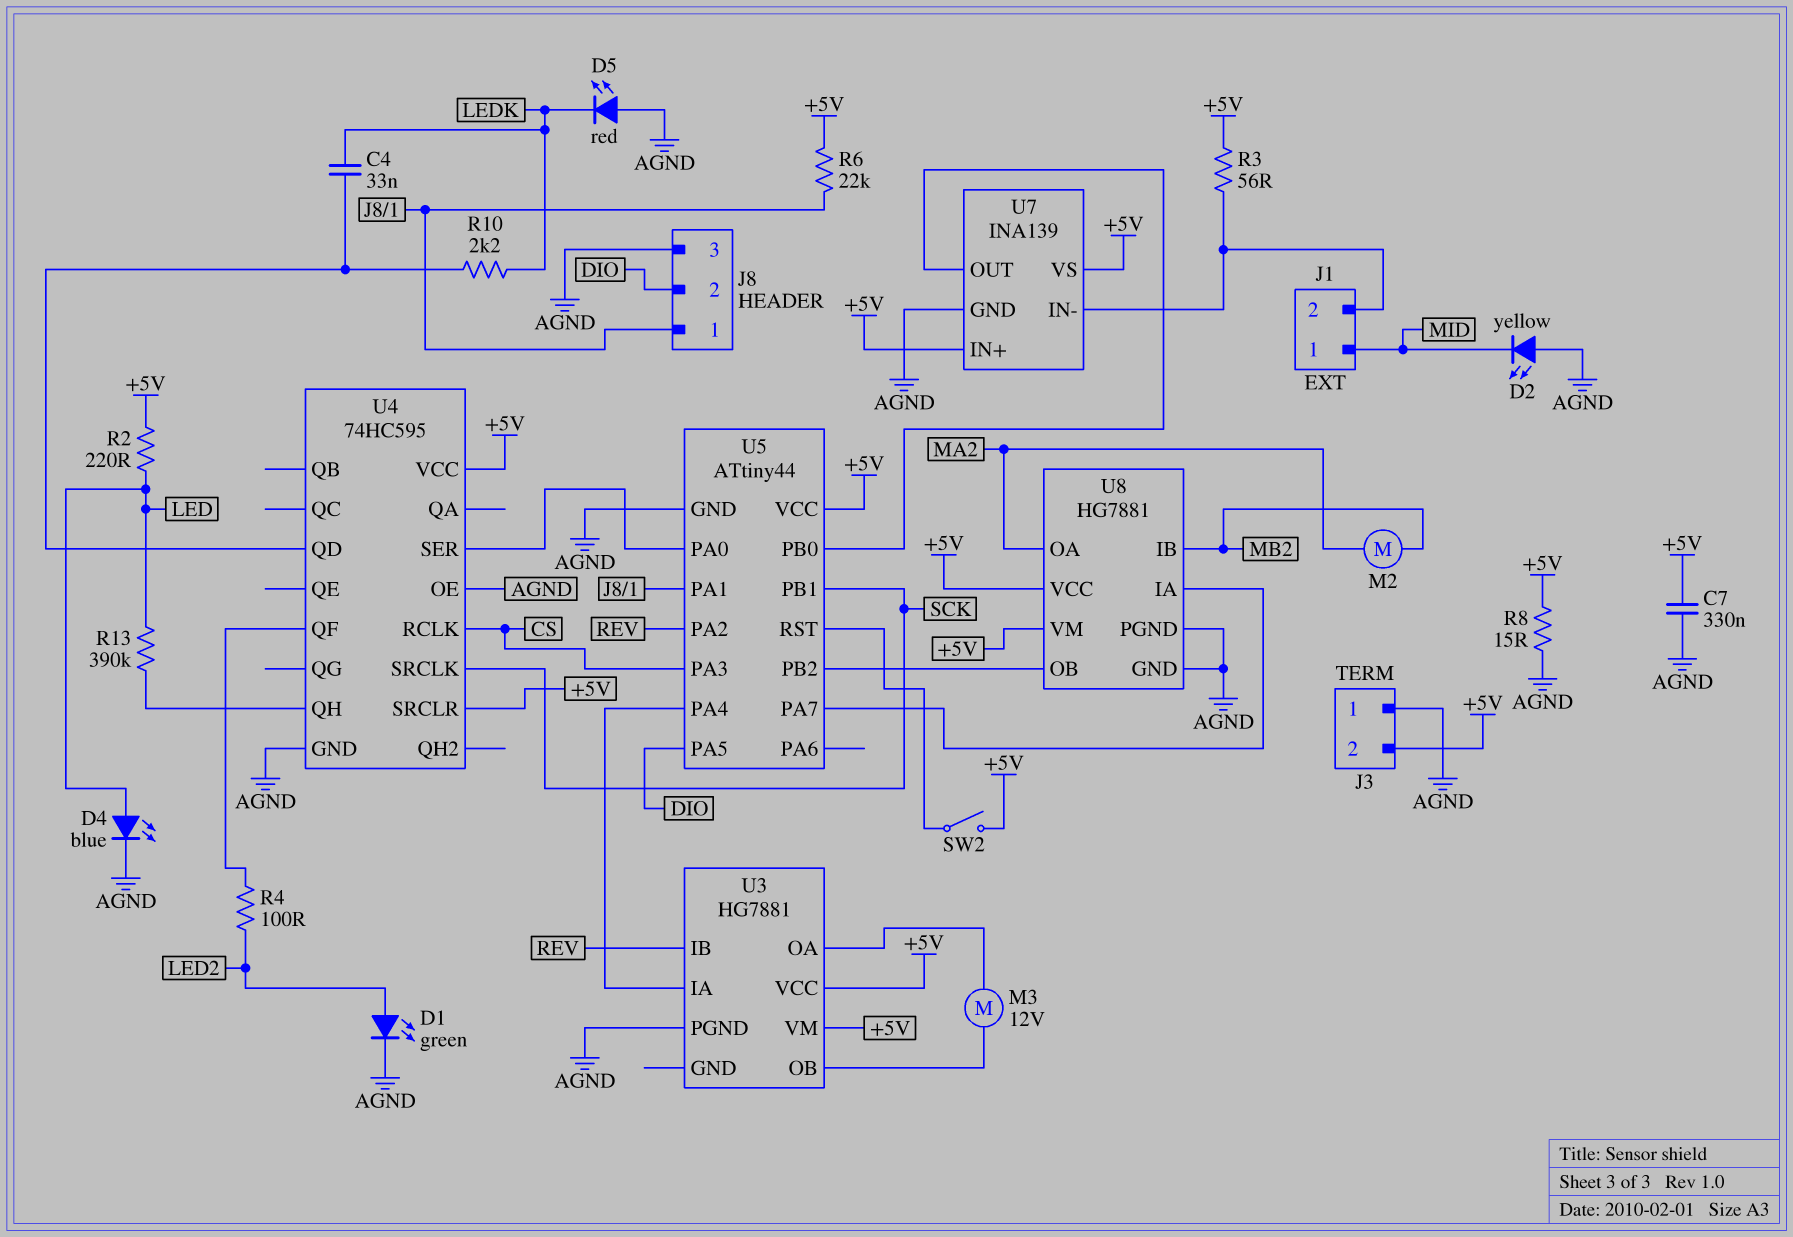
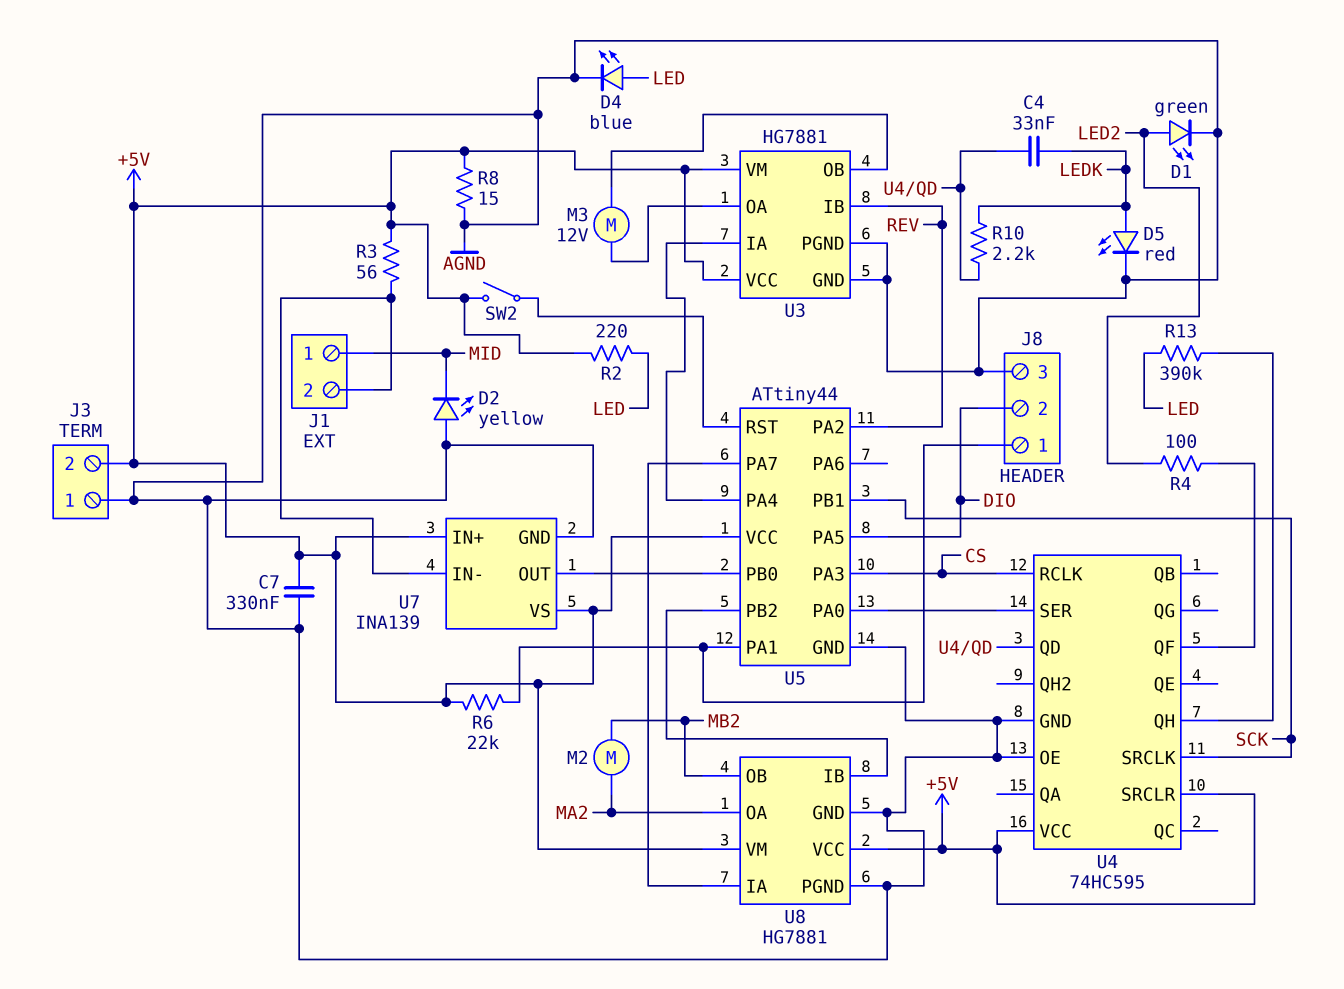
D5: LED red (A AGND, K LEDK) -> LED red (A LEDK, K AGND)
U3 pin GND: none -> AGND
U8 pin IB: MB2 -> U5/PB2
U8 pin OB: U5/PB2 -> MB2

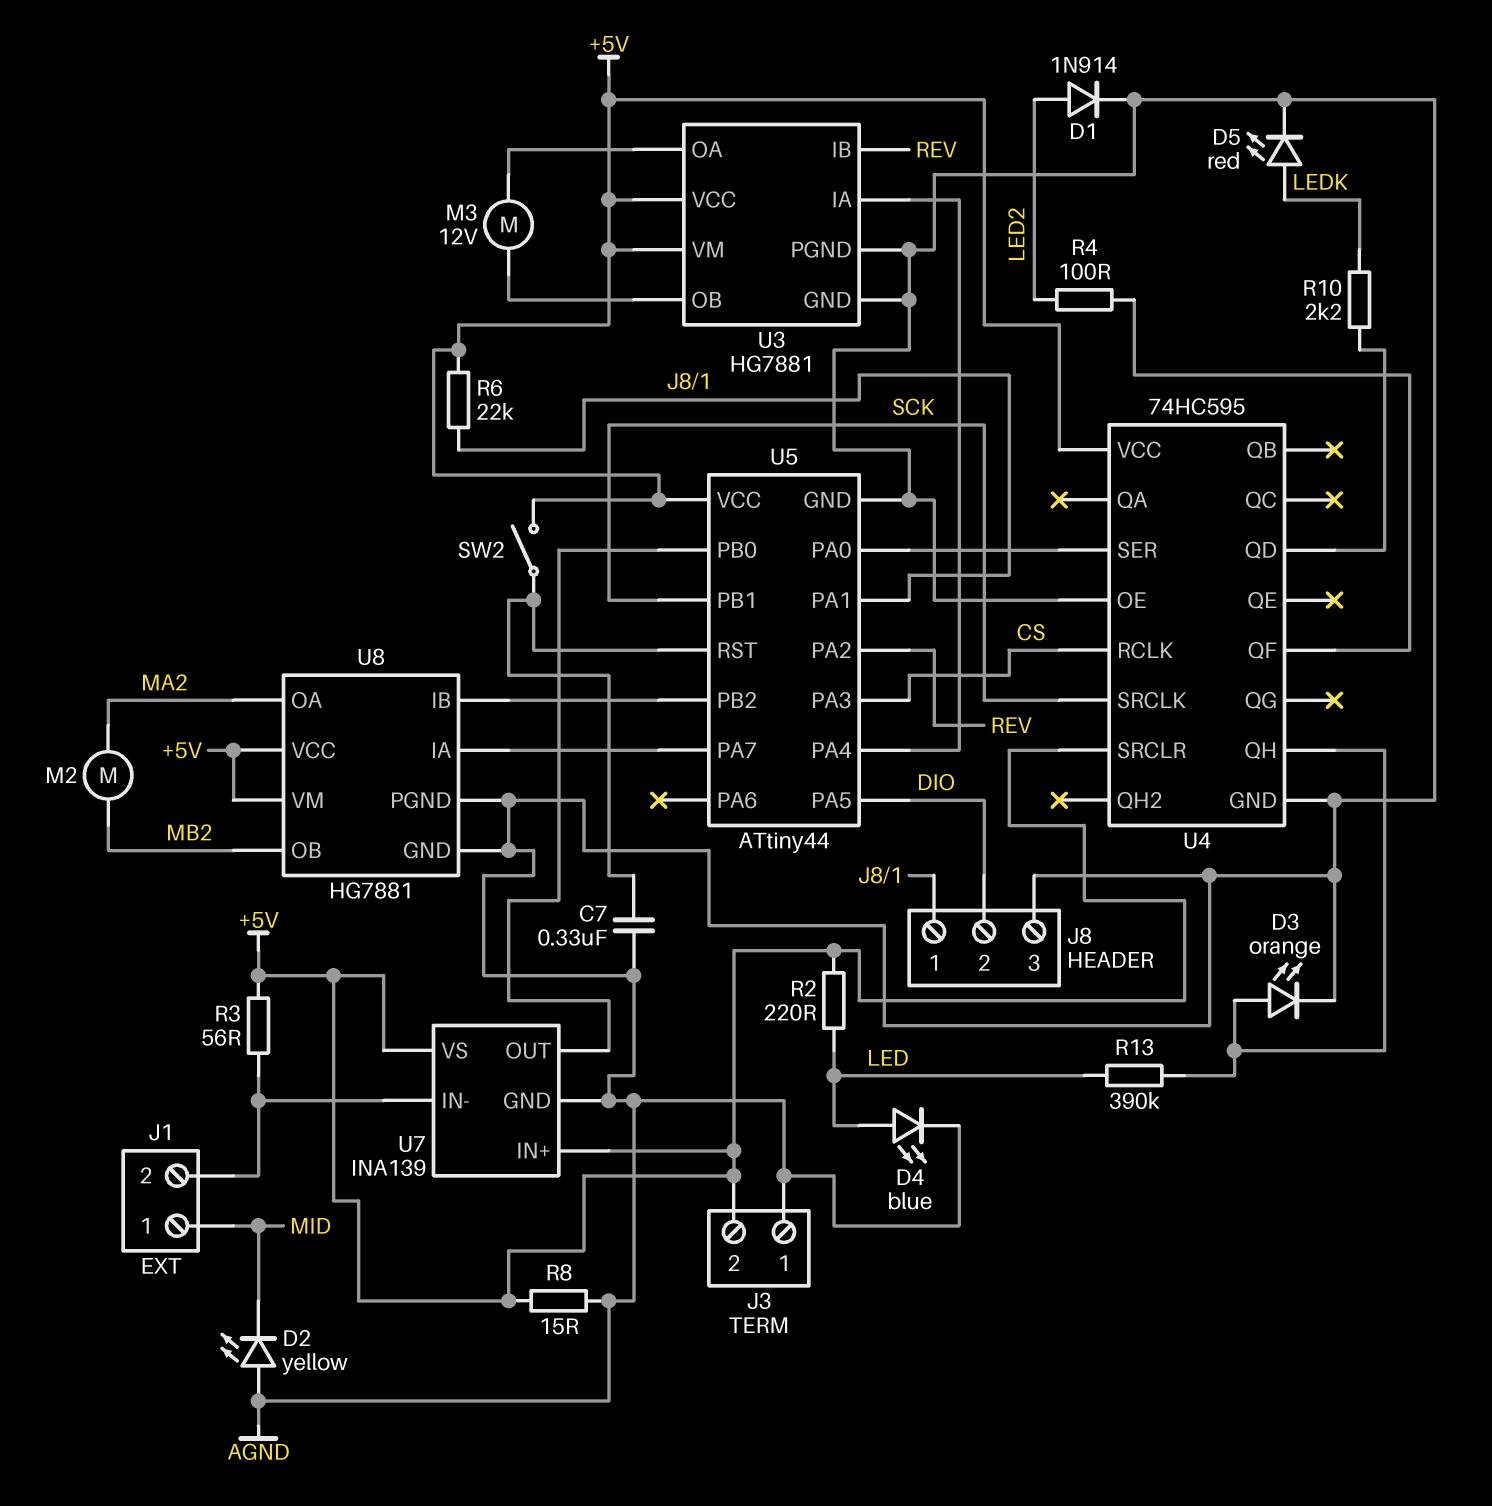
C4: 33nF (LEDK, U4/QD) -> none
C7: 330nF (+5V, AGND) -> 330nF (AGND, U5/RST)
D1: LED green (A LED2, K AGND) -> diode 1N914 (A LED2, K AGND)
D3: none -> LED orange (A U4/QH, K AGND)

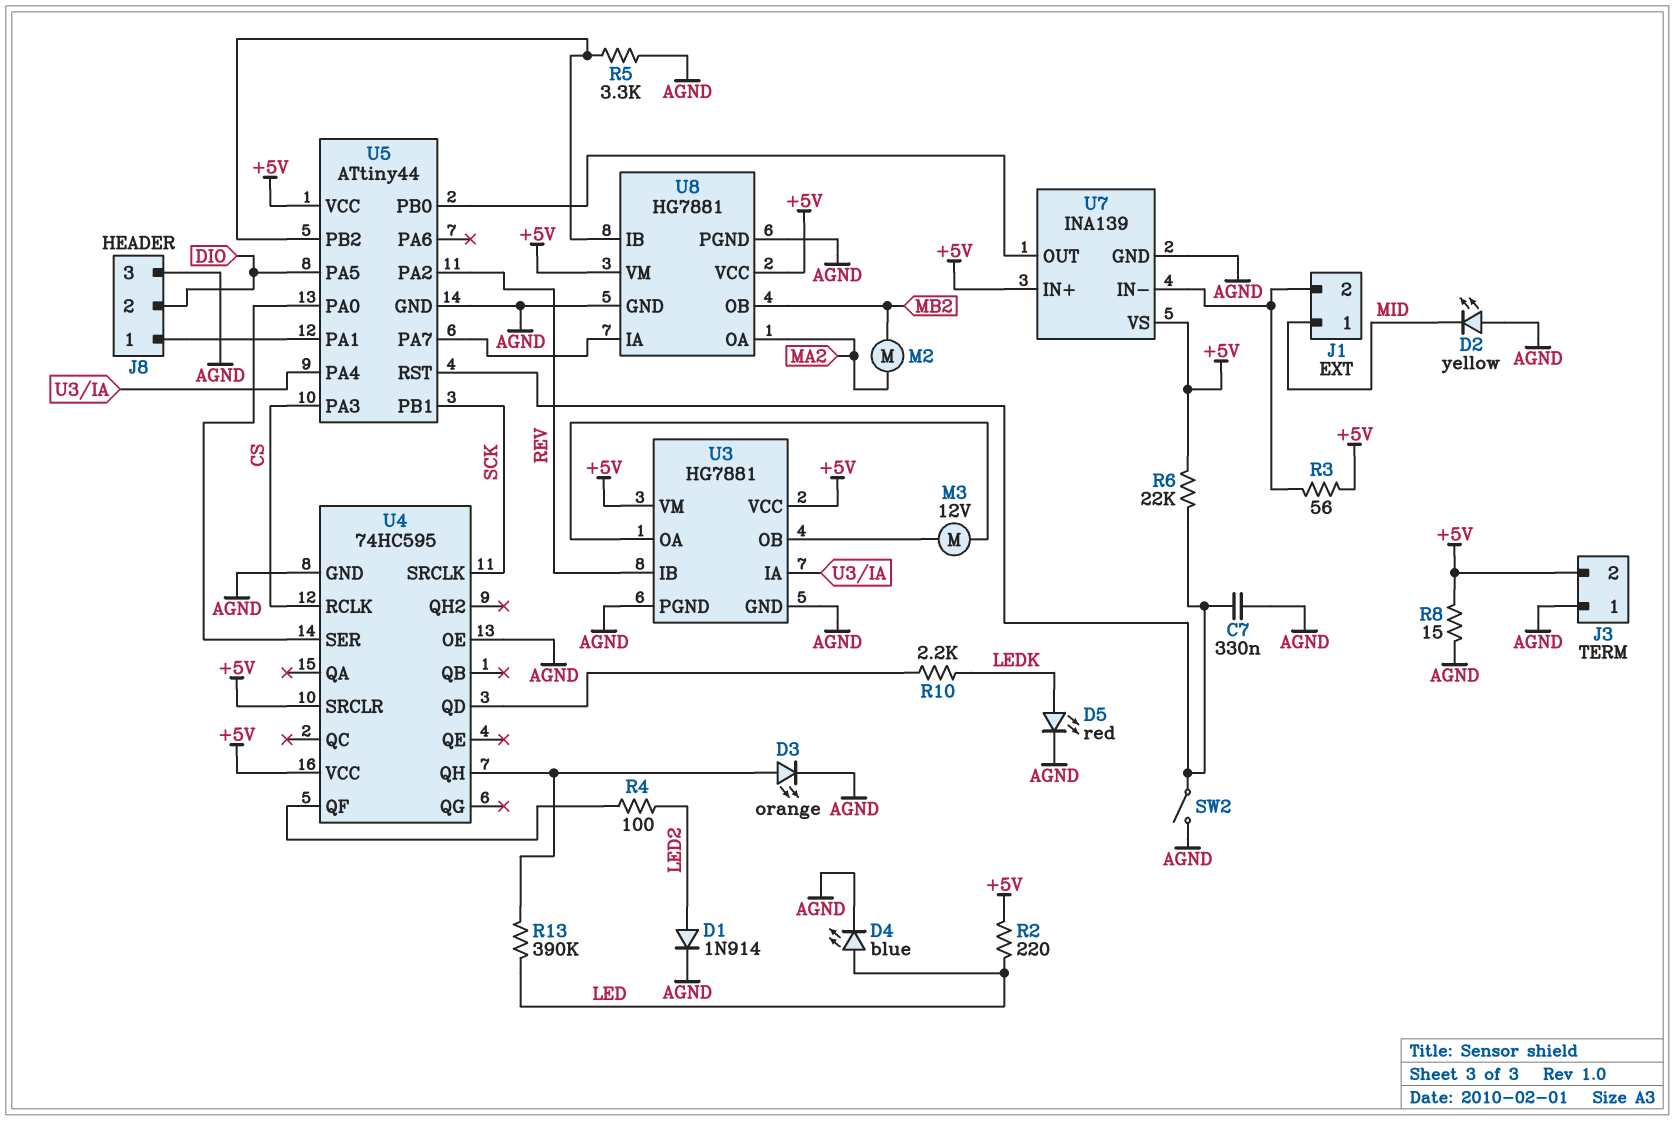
R5: none -> 3.3k (AGND, U5/PB2)
R6: 22k (+5V, J8/1) -> 22k (+5V, U5/RST)
SW2: switch (+5V, U5/RST) -> switch (AGND, U5/RST)

